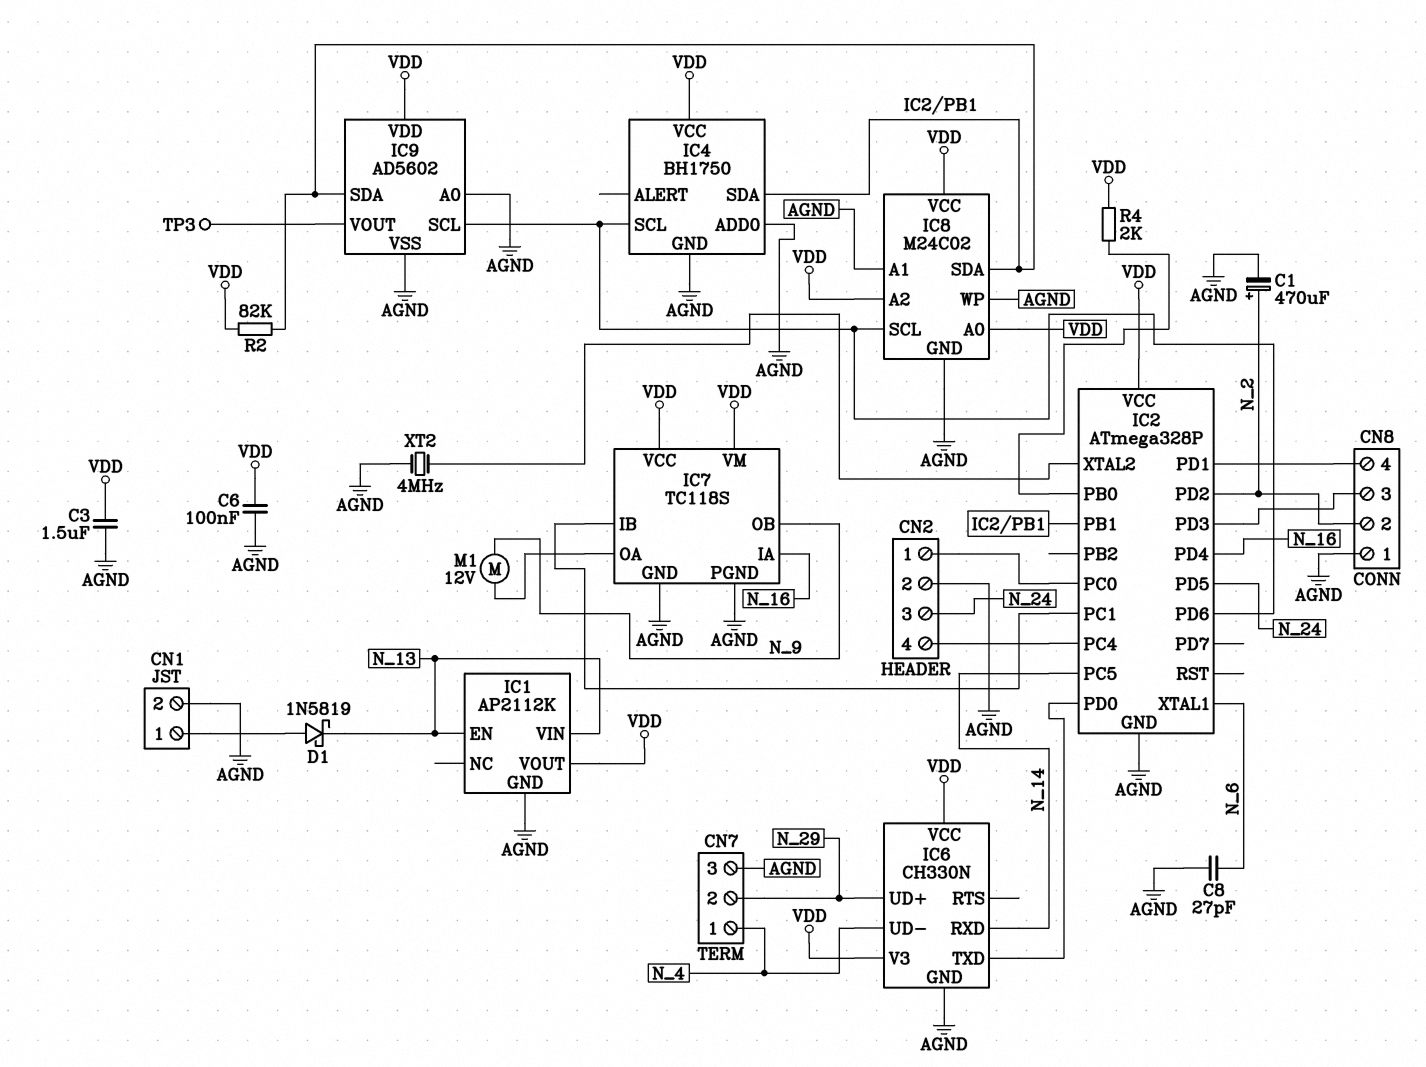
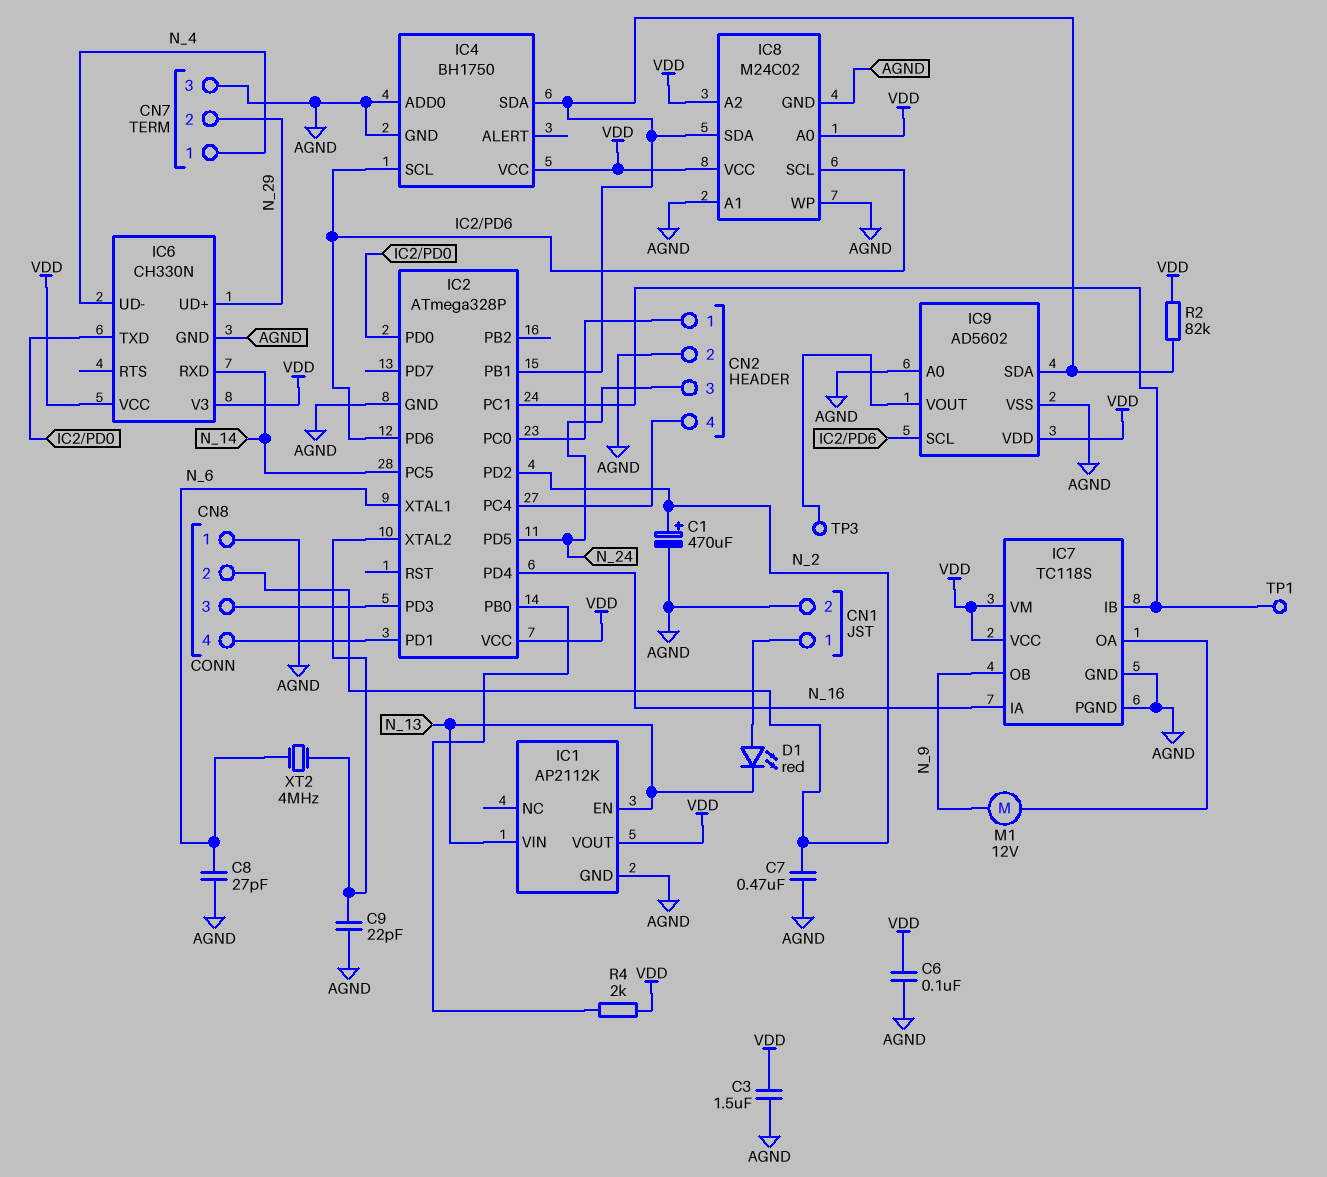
C7: none -> 470nF (AGND, N_2)
C9: none -> 22pF (AGND, IC2/XTAL2)
D1: schottky 1N5819 (A CN1/1, K N_13) -> LED red (A CN1/1, K N_13)
TP1: none -> test point (IC2/PC1)
XT2: 4MHz (AGND, IC2/XTAL2) -> 4MHz (IC2/XTAL2, N_6)

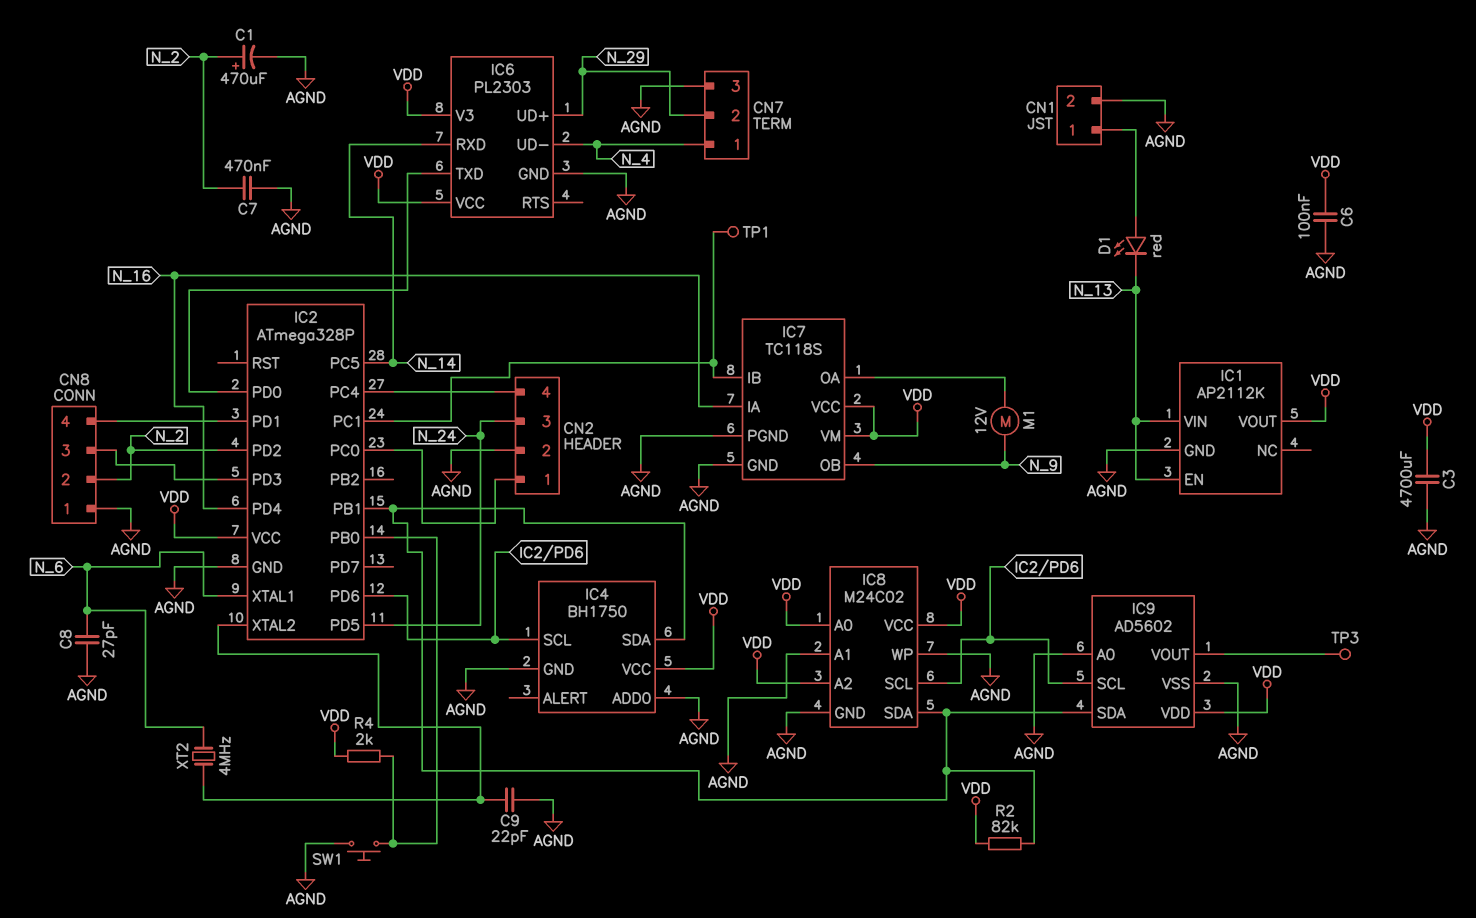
C3: 1.5uF (AGND, VDD) -> 4700uF (AGND, VDD)
IC6: CH330N -> PL2303
SW1: none -> button (AGND, IC2/PB0)

